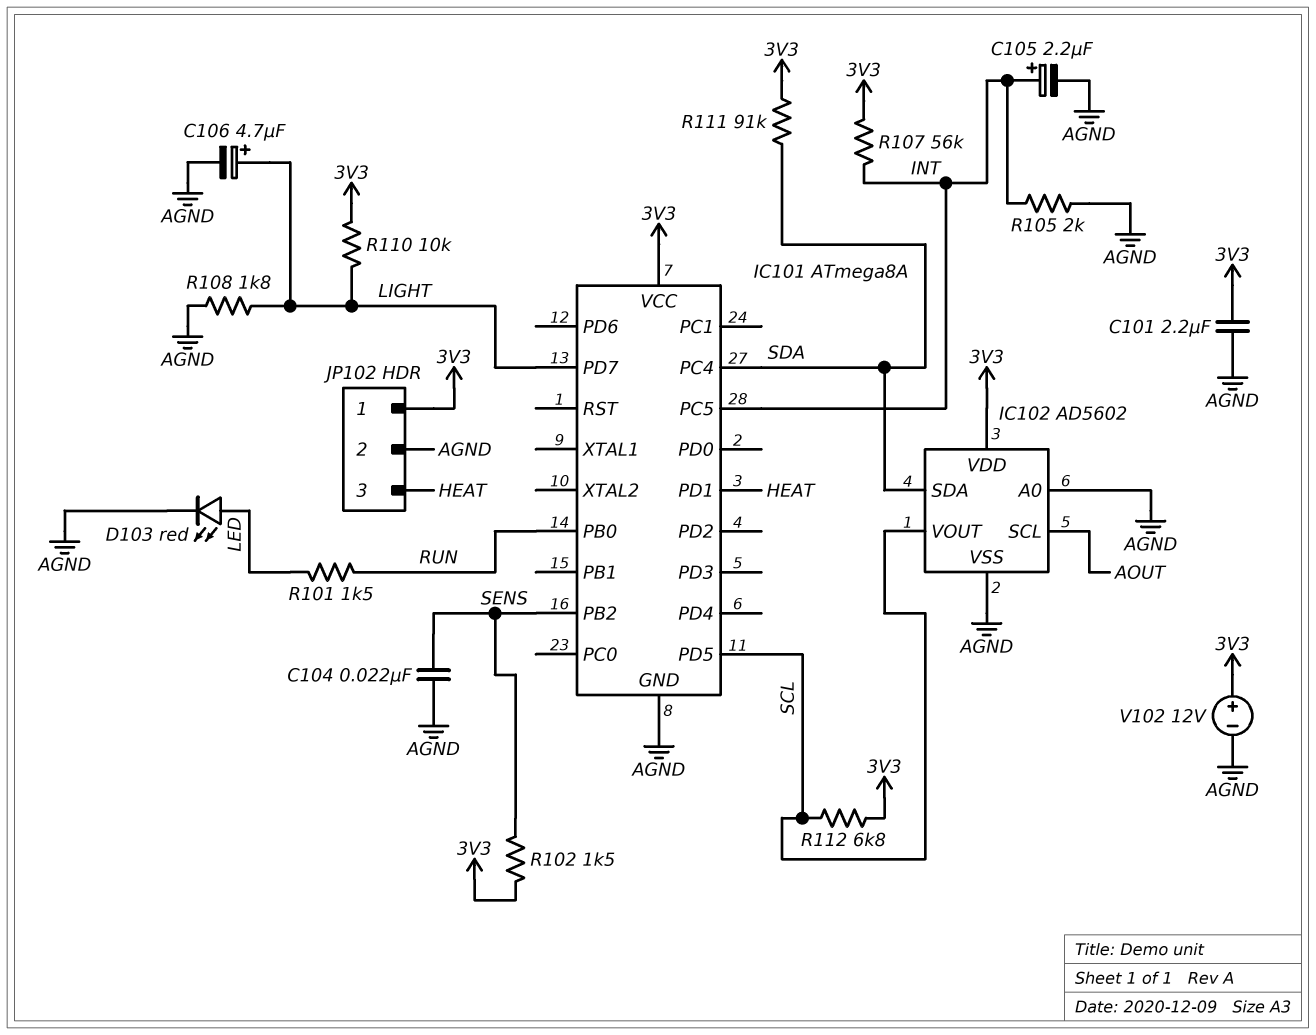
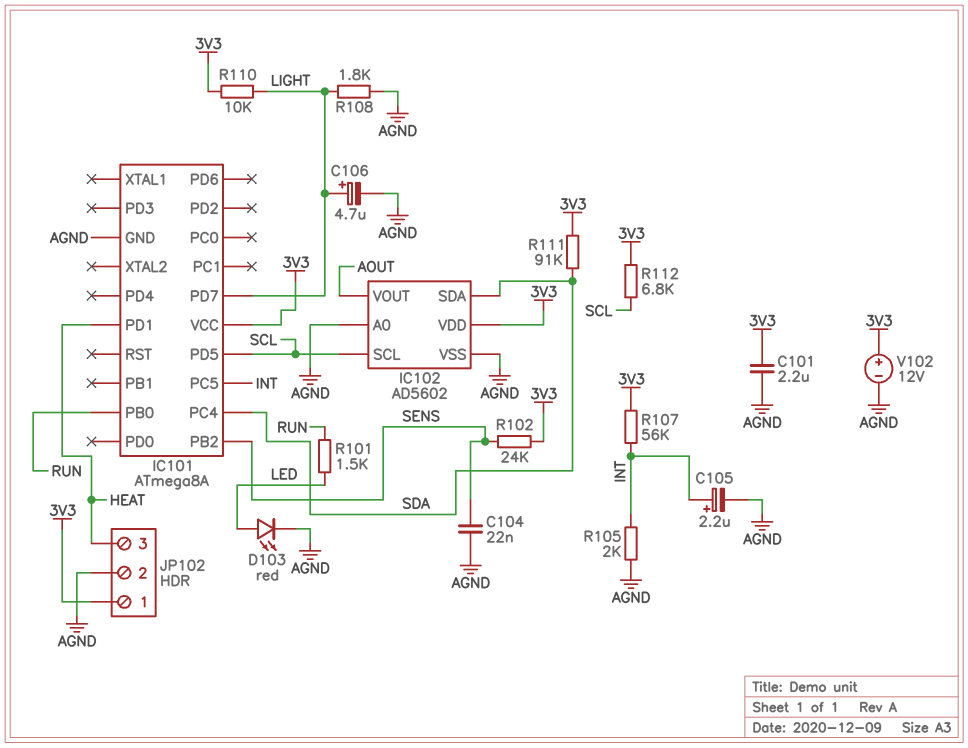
IC102 pin SCL: AOUT -> SCL
IC102 pin VOUT: SCL -> AOUT
R102: 1.5k (3V3, SENS) -> 24k (3V3, SENS)

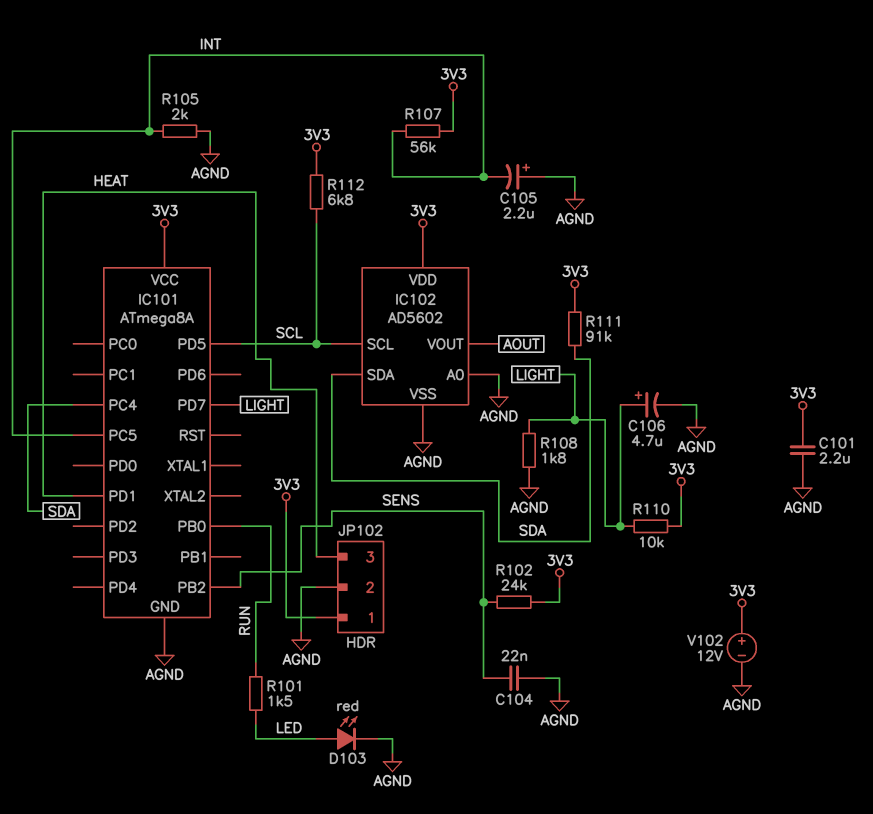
C105: 2.2uF (plus INT, minus AGND) -> 2.2uF (plus AGND, minus INT)

